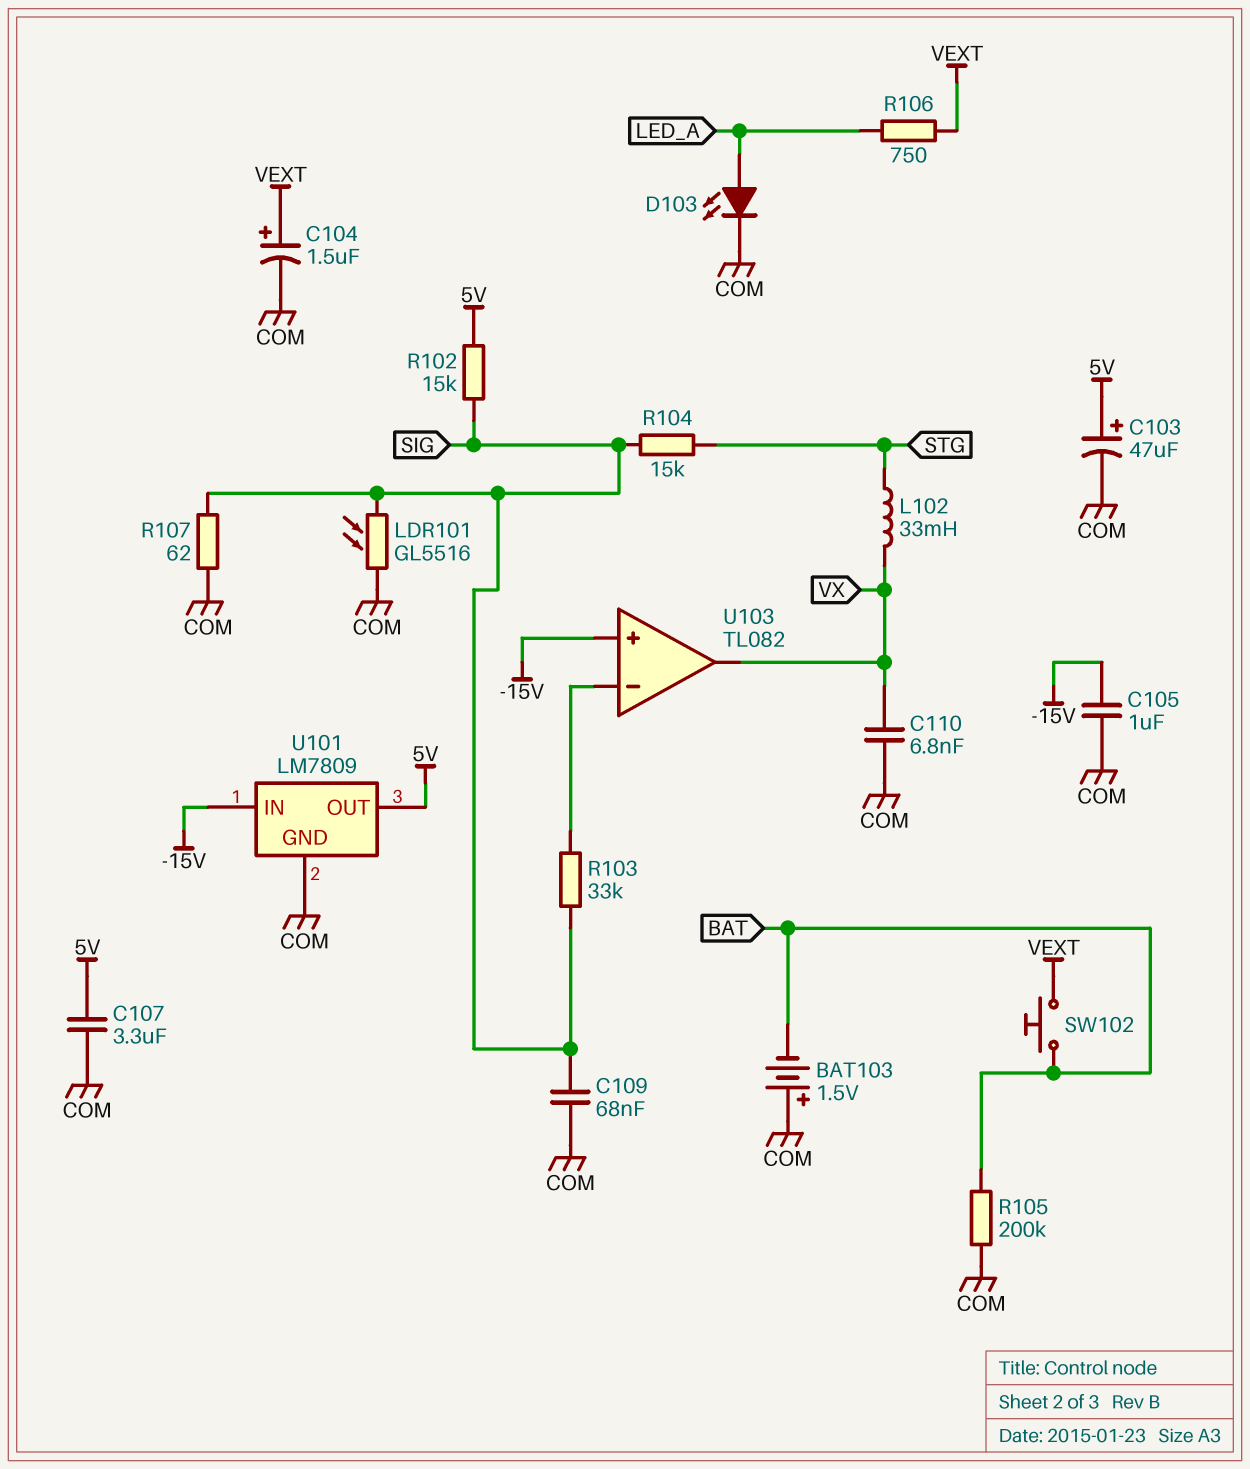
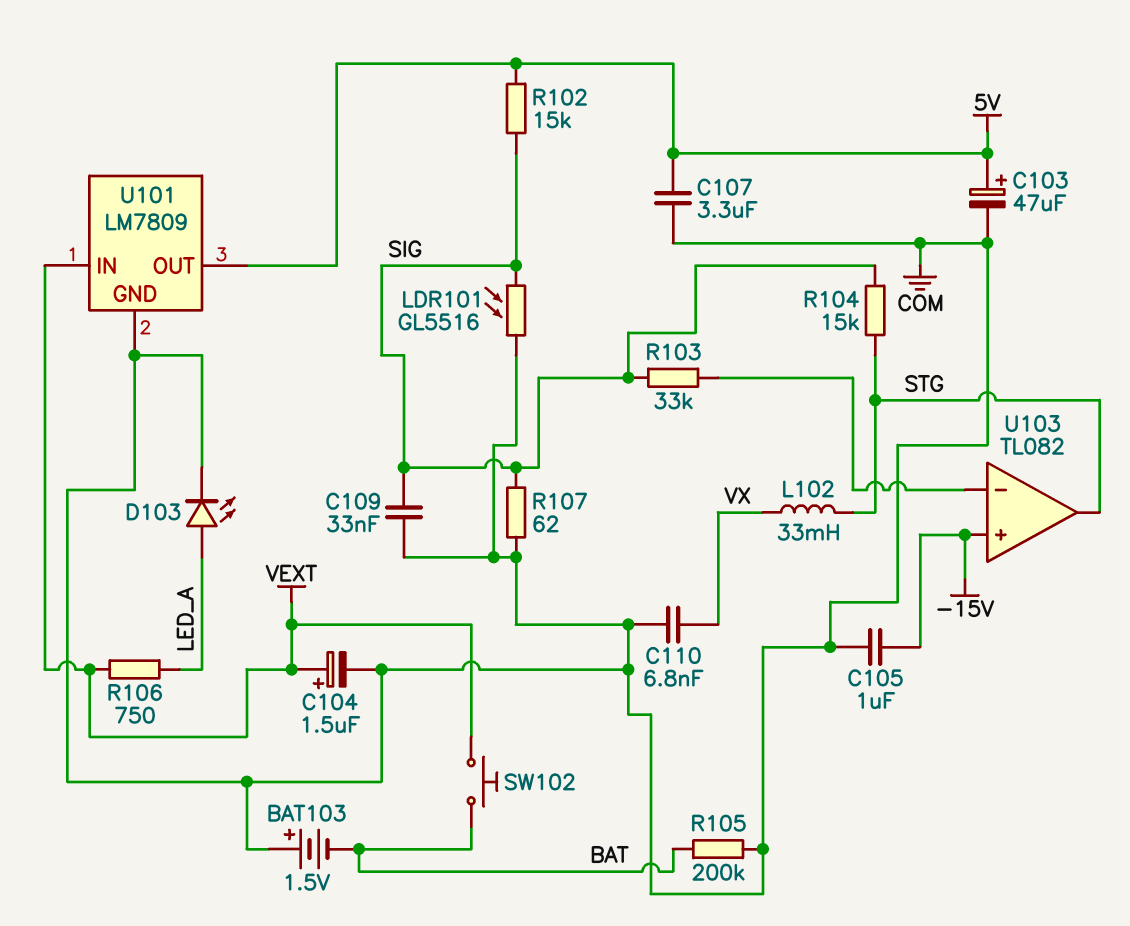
C109: 68nF (COM, SIG) -> 33nF (COM, SIG)
U101 pin IN: -15V -> VEXT
U103 pin out: VX -> STG

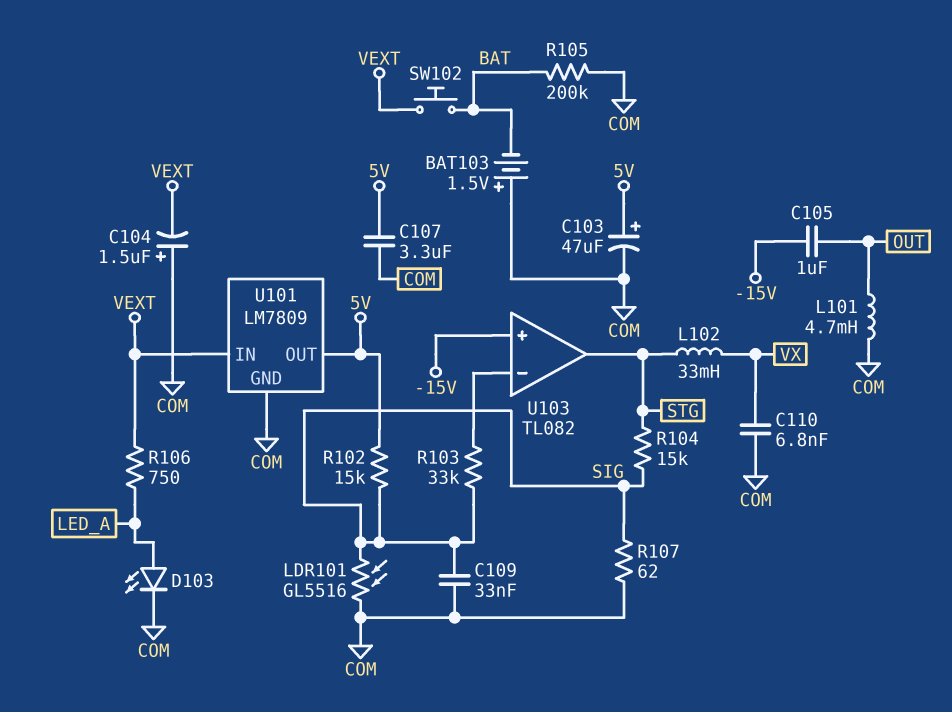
C104: 1.5uF (plus VEXT, minus COM) -> 1.5uF (plus COM, minus VEXT)
C105: 1uF (-15V, COM) -> 1uF (-15V, OUT)
L101: none -> 4.7mH (COM, OUT)

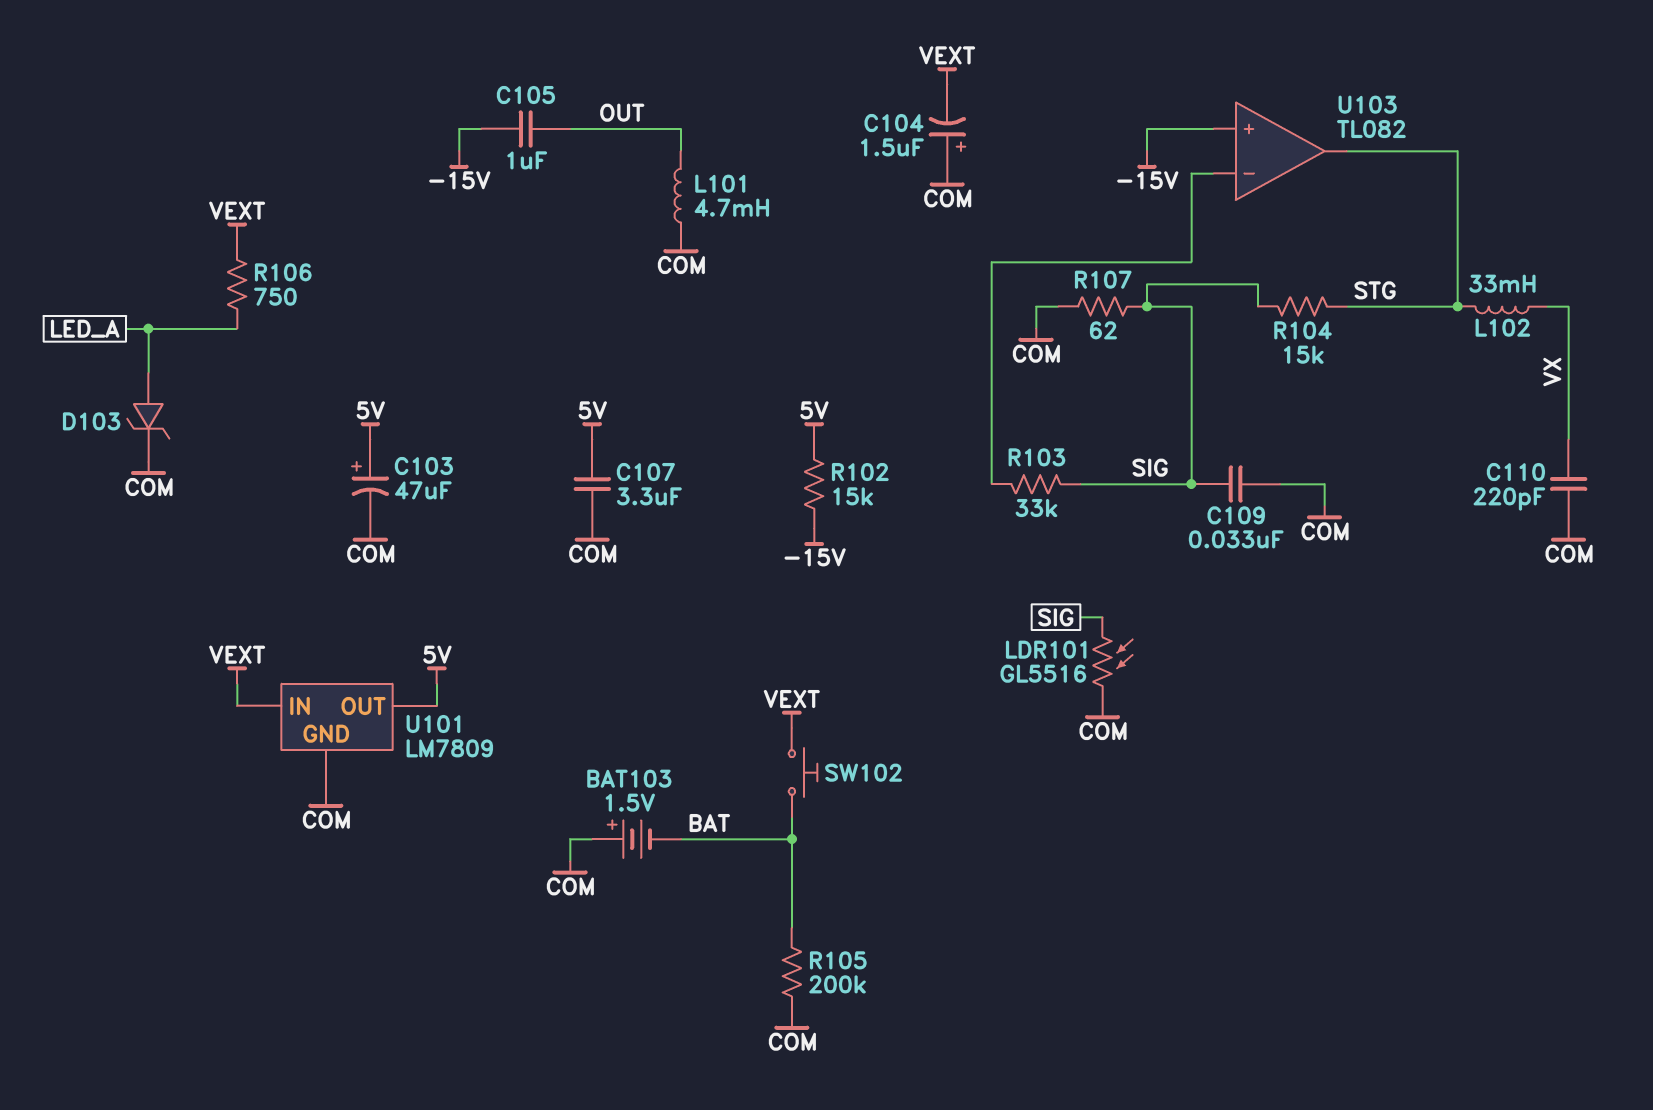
C110: 6.8nF (COM, VX) -> 220pF (COM, VX)
D103: LED (A LED_A, K COM) -> zener (A LED_A, K COM)
R102: 15k (5V, SIG) -> 15k (-15V, 5V)

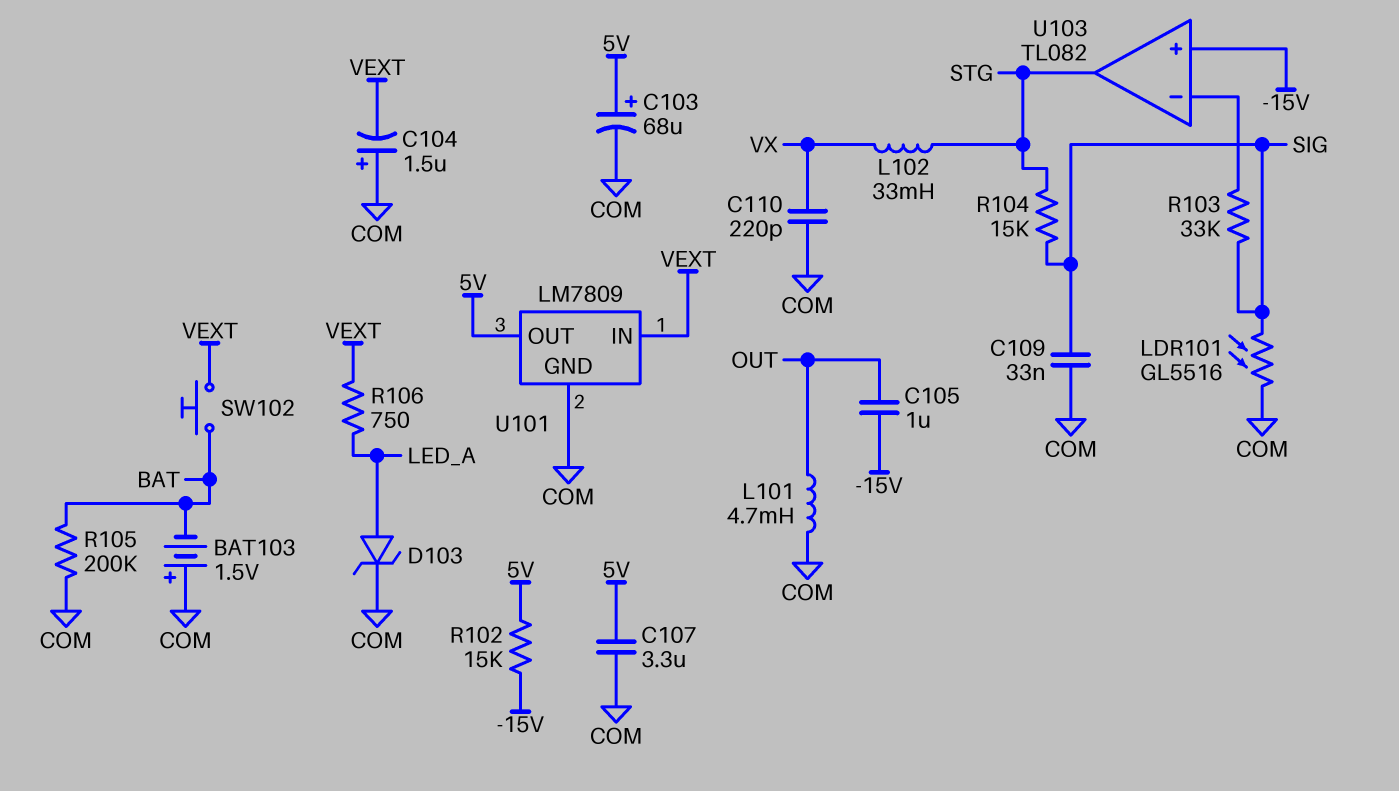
C103: 47uF (plus 5V, minus COM) -> 68uF (plus 5V, minus COM)
R107: 62 (COM, SIG) -> none

